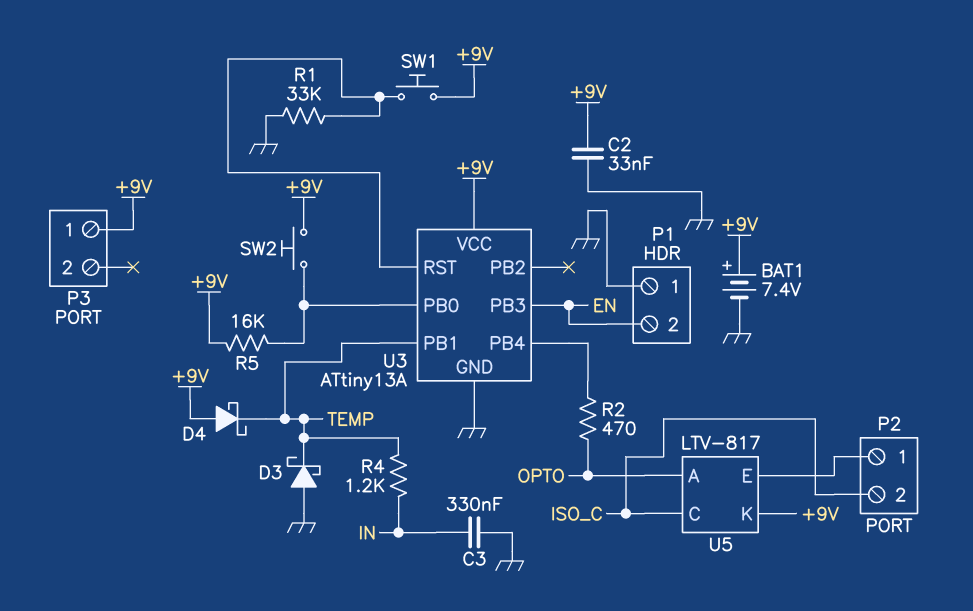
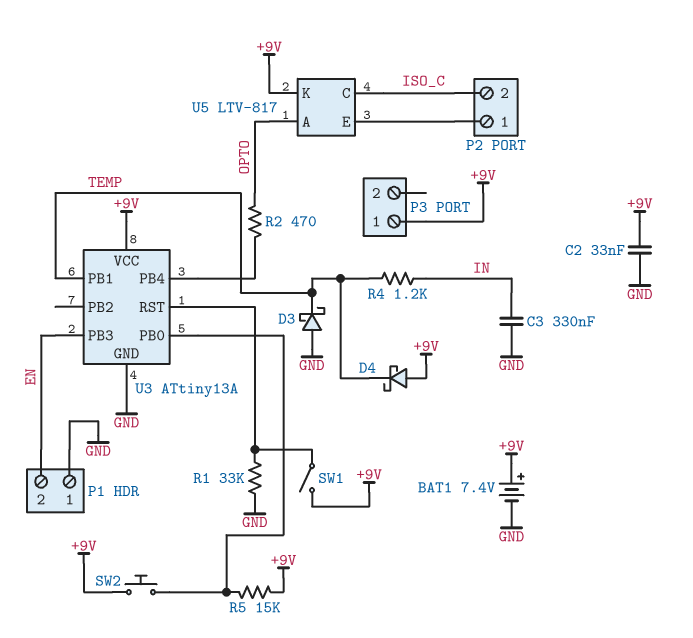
R5: 16k (+9V, U3/PB0) -> 15k (+9V, U3/PB0)
SW1: button (+9V, U3/RST) -> switch (+9V, U3/RST)

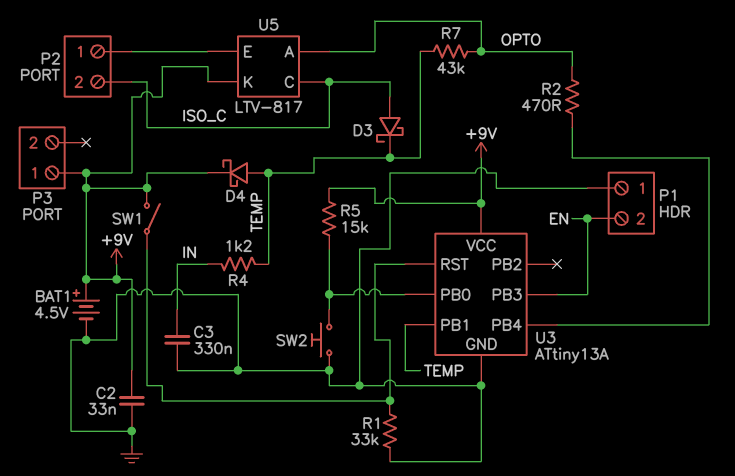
BAT1: 7.4V (plus +9V, minus GND) -> 4.5V (plus +9V, minus GND)
D3: schottky (A GND, K TEMP) -> schottky (A ISO_C, K TEMP)
D4: schottky (A +9V, K TEMP) -> schottky (A TEMP, K +9V)
R7: none -> 43k (OPTO, TEMP)
SW2: button (+9V, U3/PB0) -> button (GND, U3/PB0)

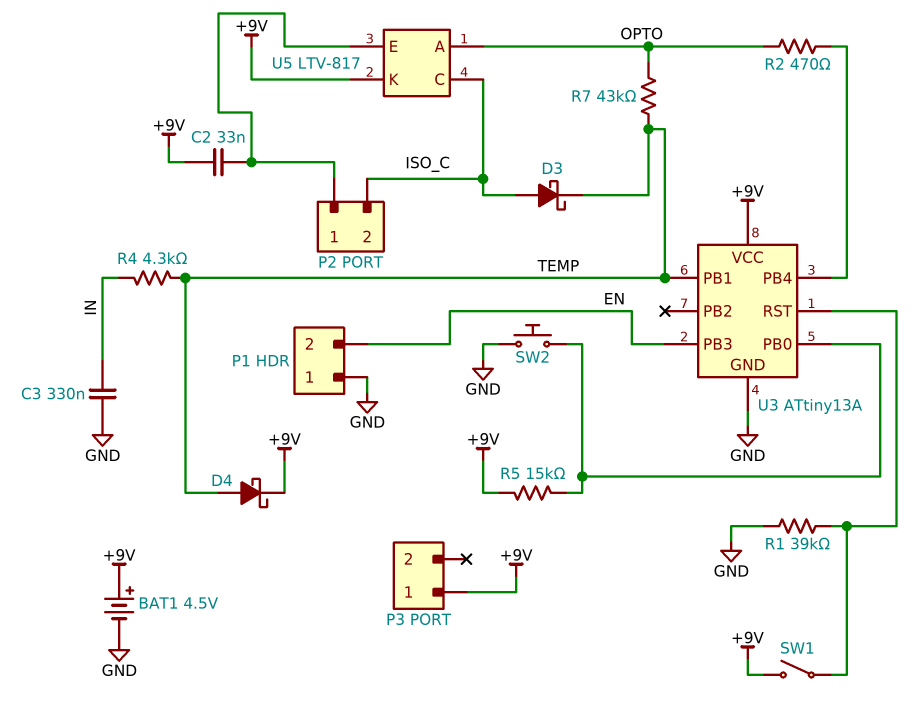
C2: 33nF (+9V, GND) -> 33nF (+9V, P2/1)
R1: 33k (GND, U3/RST) -> 39k (GND, U3/RST)
R4: 1.2k (IN, TEMP) -> 4.3k (IN, TEMP)

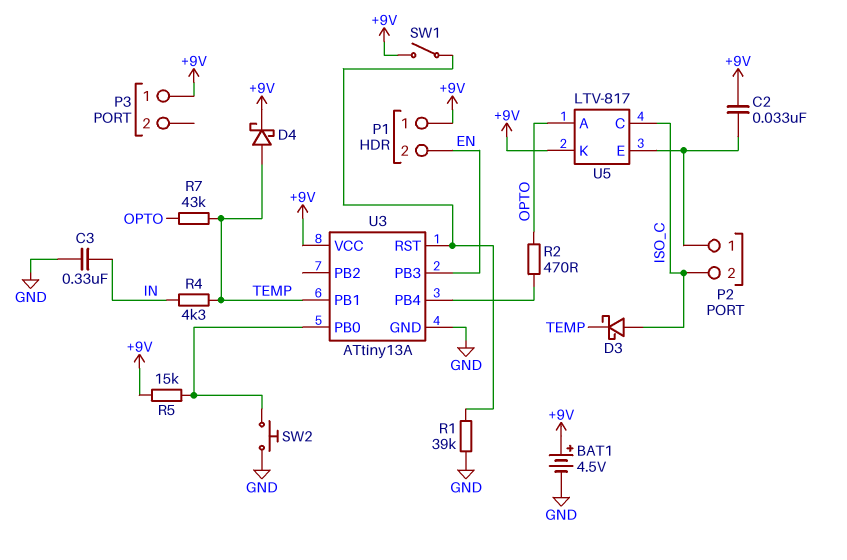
P1 pin 1: GND -> +9V

